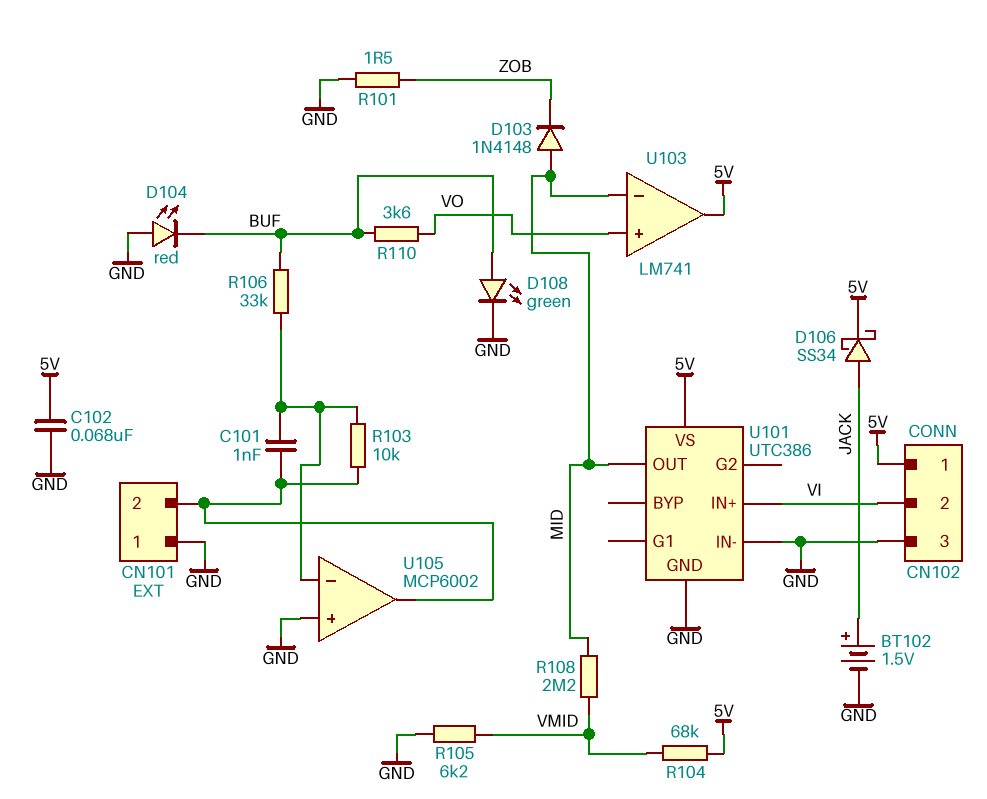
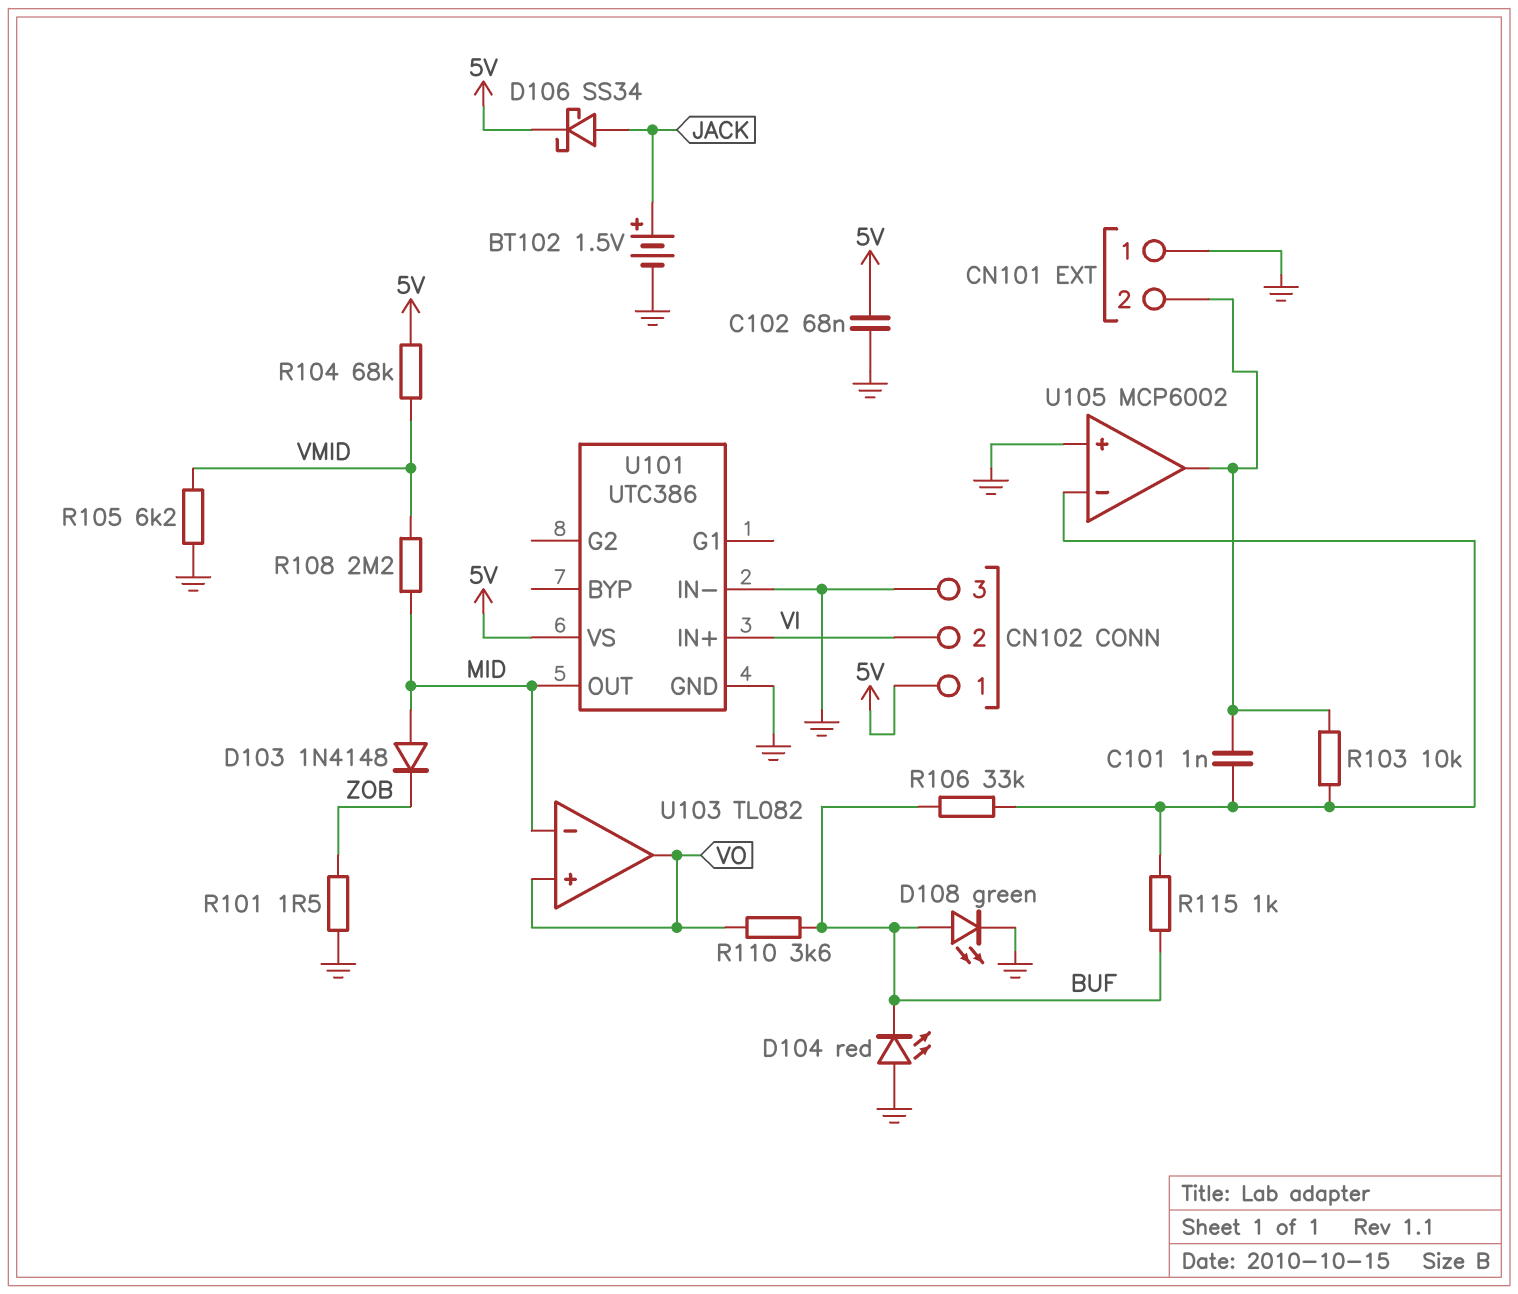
R115: none -> 1k (BUF, U105/in-)
U103: LM741 -> TL082
U103 pin out: 5V -> VO

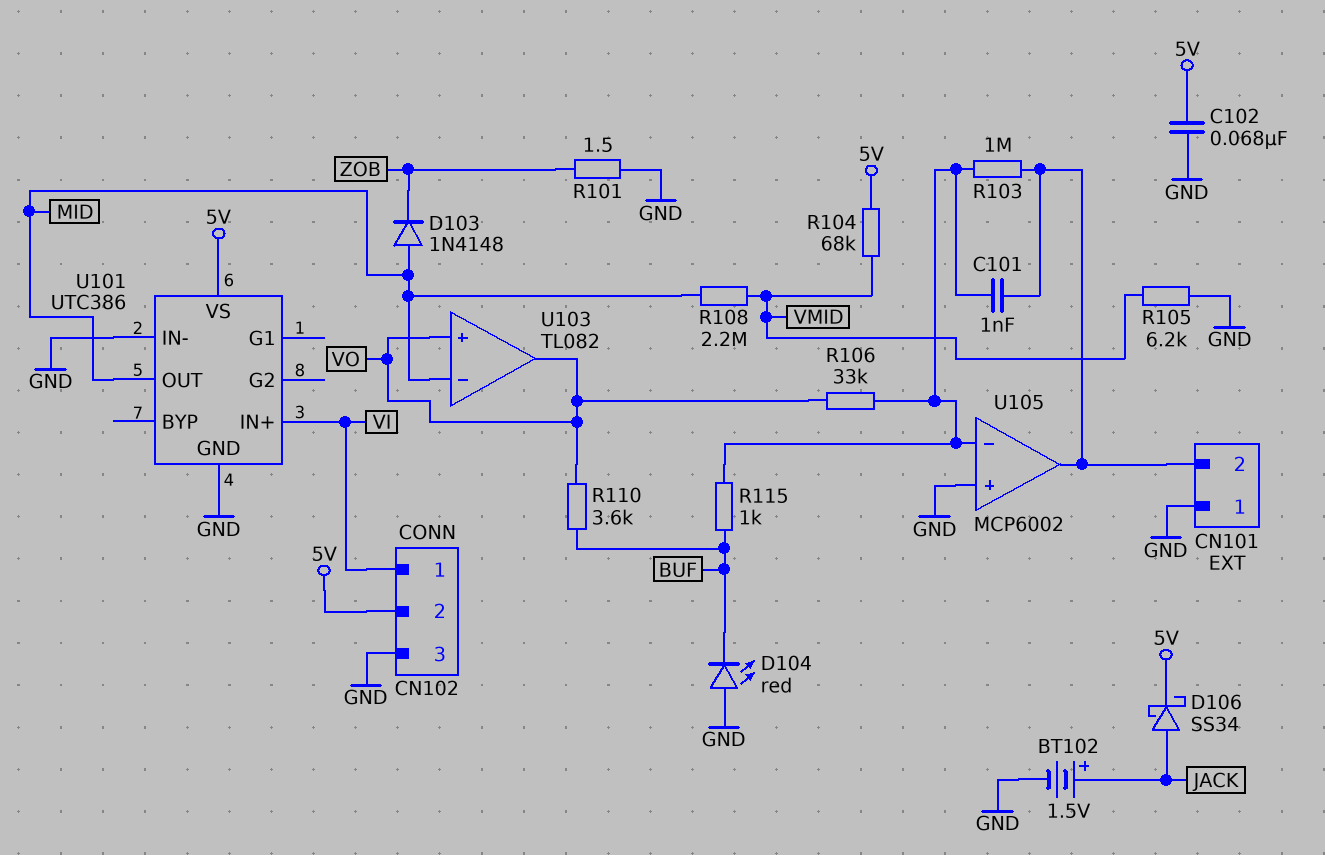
CN102 pin 1: 5V -> VI
CN102 pin 2: VI -> 5V
D108: LED green (A BUF, K GND) -> none
R103: 10k (CN101/2, U105/in-) -> 1M (CN101/2, U105/in-)
R106: 33k (BUF, U105/in-) -> 33k (U105/in-, VO)

